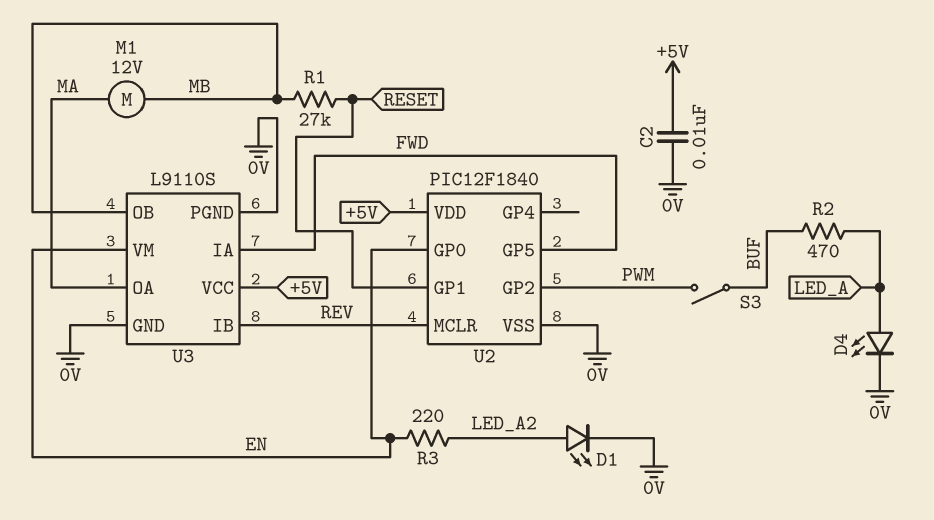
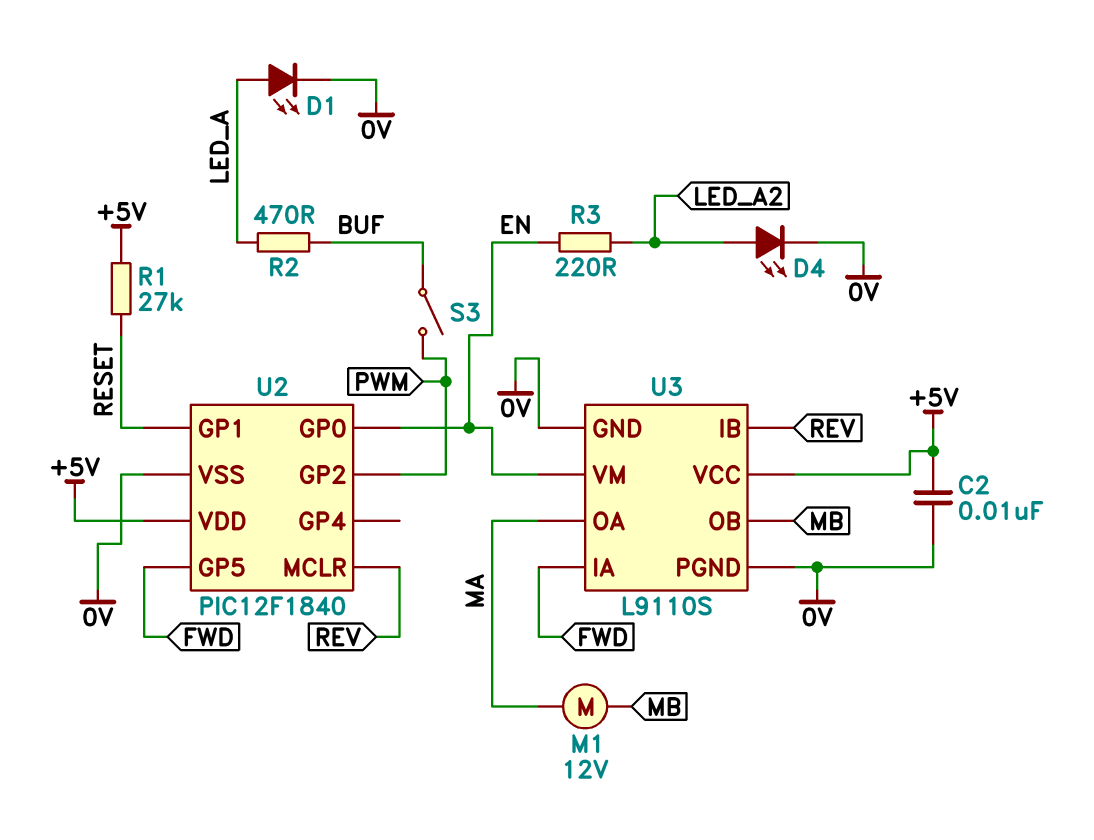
D1: LED (A LED_A2, K 0V) -> LED (A LED_A, K 0V)
D4: LED (A LED_A, K 0V) -> LED (A LED_A2, K 0V)
R1: 27k (MB, RESET) -> 27k (+5V, RESET)

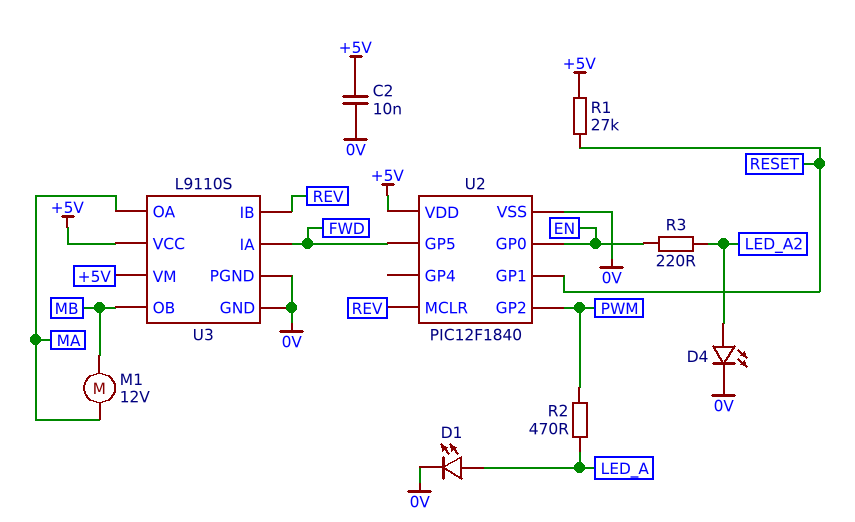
R2: 470 (BUF, LED_A) -> 470 (LED_A, PWM)
S3: switch (BUF, PWM) -> none
U3 pin VM: EN -> +5V

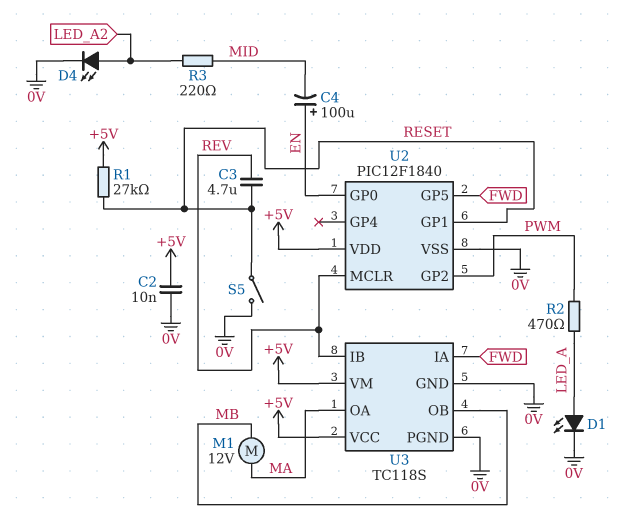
C3: none -> 4.7uF (RESET, REV)
C4: none -> 100uF (plus EN, minus MID)
R3: 220 (EN, LED_A2) -> 220 (LED_A2, MID)
S5: none -> switch (0V, RESET)
U3: L9110S -> TC118S

